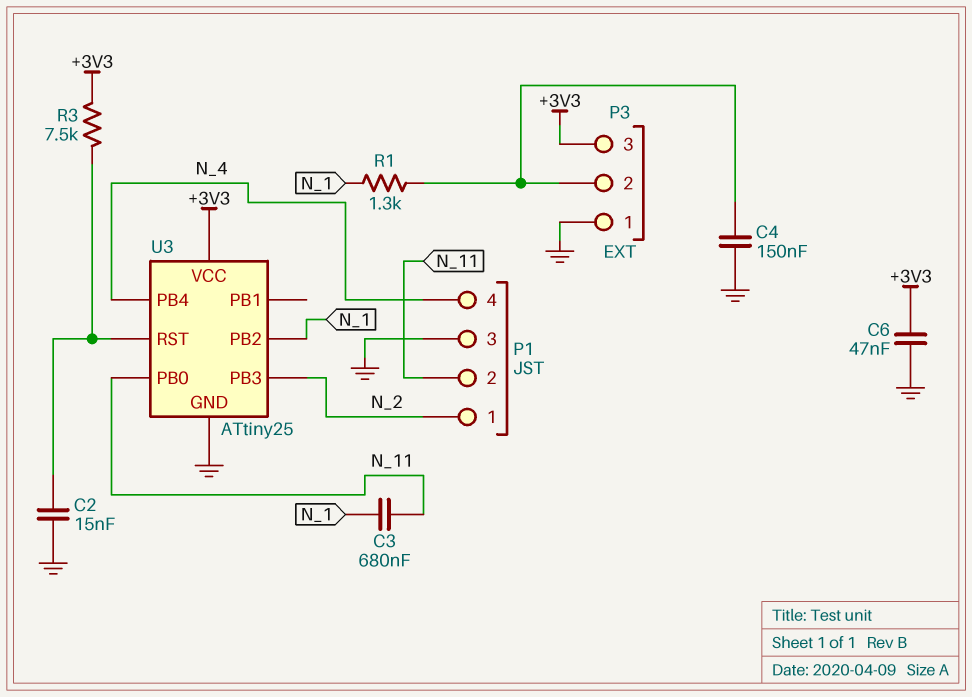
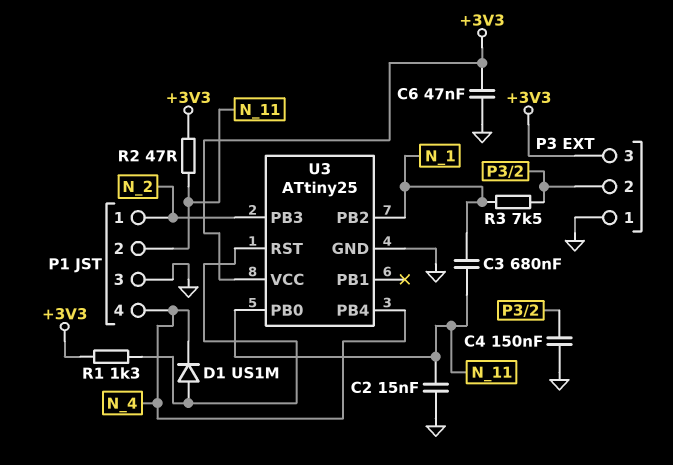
C2: 15nF (GND, U3/RST) -> 15nF (GND, N_11)
D1: none -> diode US1M (A U3/RST, K N_4)
R1: 1.3k (N_1, P3/2) -> 1.3k (+3V3, U3/RST)
R2: none -> 47 (+3V3, N_11)
R3: 7.5k (+3V3, U3/RST) -> 7.5k (N_1, P3/2)

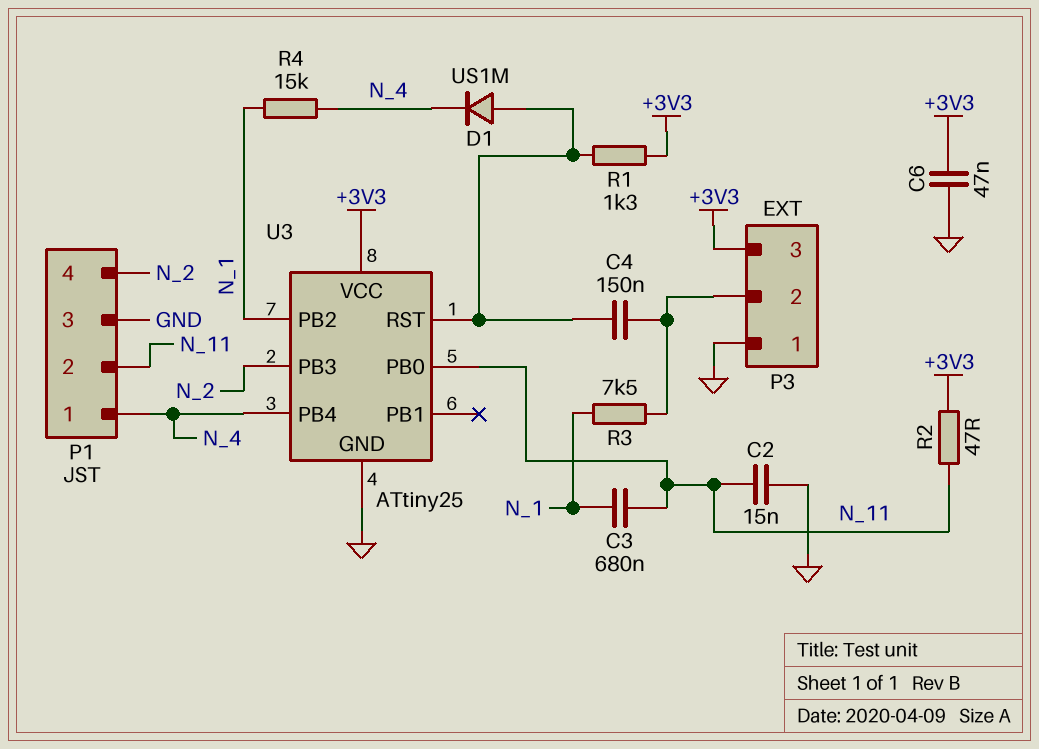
C4: 150nF (GND, P3/2) -> 150nF (P3/2, U3/RST)
P1 pin 1: N_2 -> N_4
P1 pin 4: N_4 -> N_2
R4: none -> 15k (N_1, N_4)

